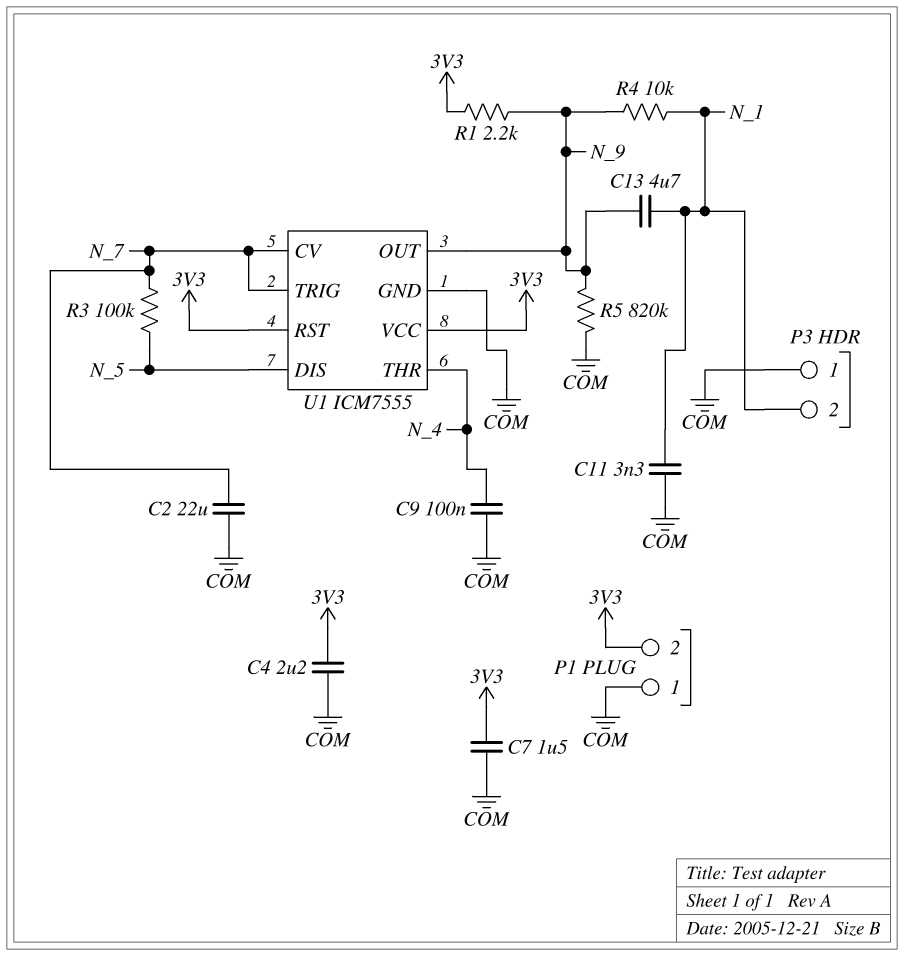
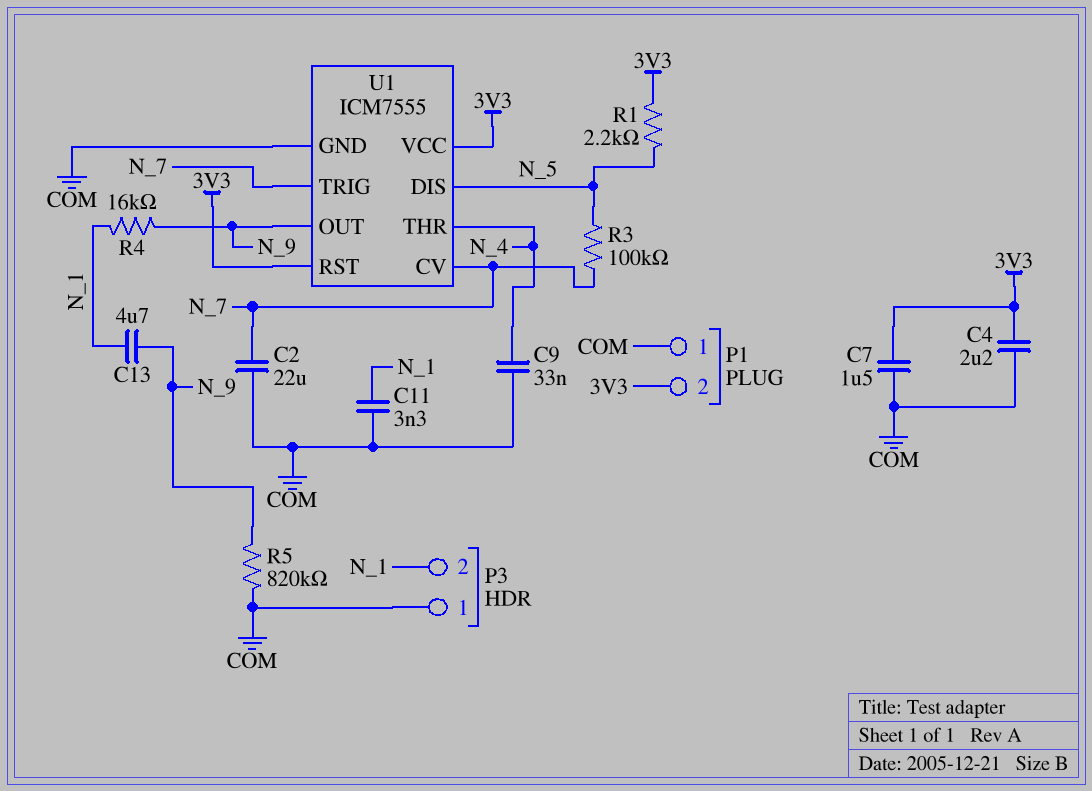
C9: 100nF (COM, N_4) -> 33nF (COM, N_4)
R1: 2.2k (3V3, N_9) -> 2.2k (3V3, N_5)
R4: 10k (N_1, N_9) -> 16k (N_1, N_9)

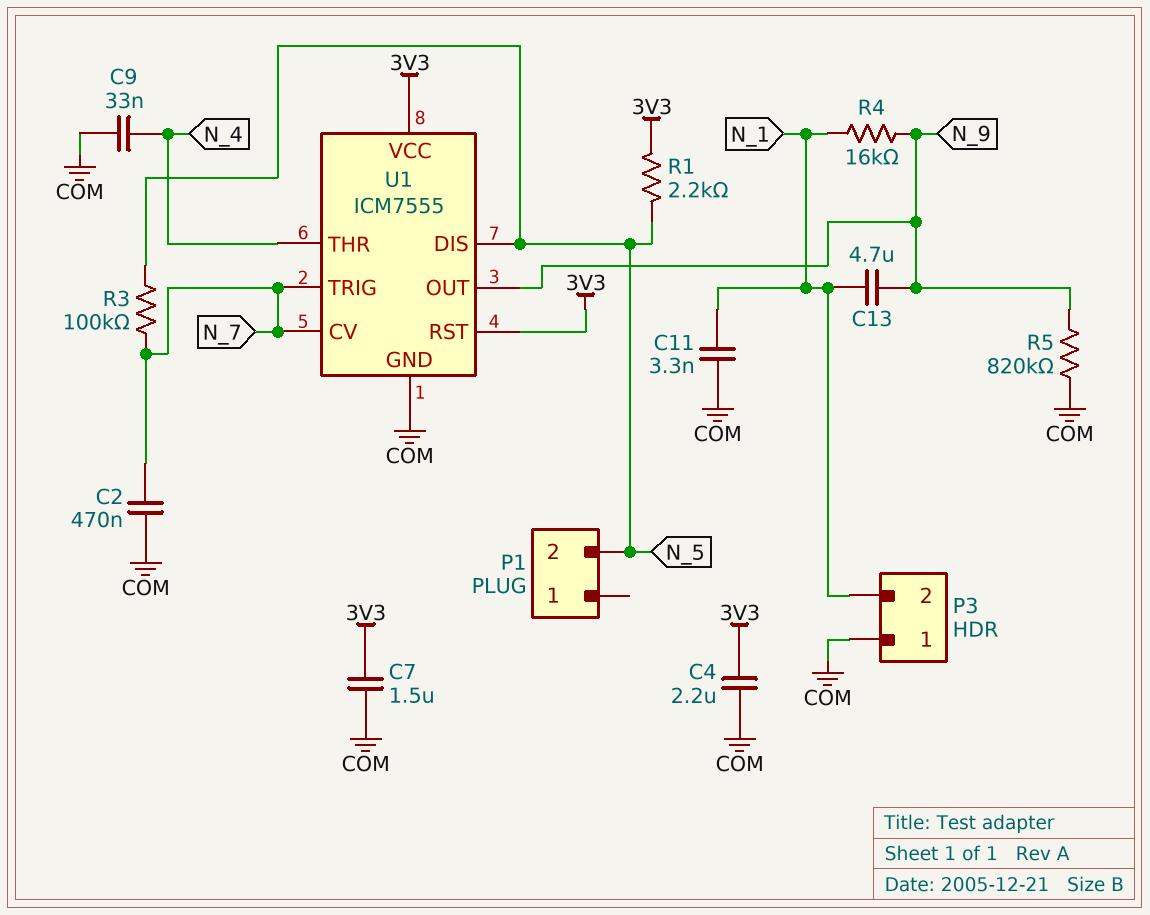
C2: 22uF (COM, N_7) -> 470nF (COM, N_7)
P1 pin 1: COM -> none
P1 pin 2: 3V3 -> N_5

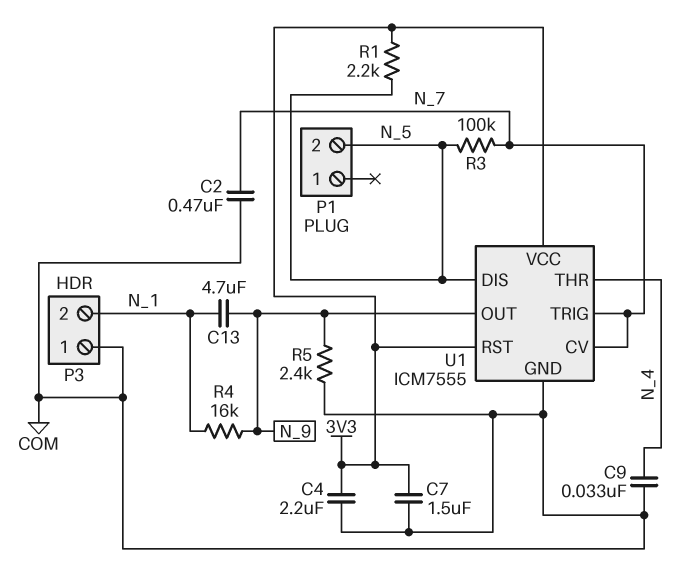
C11: 3.3nF (COM, N_1) -> none
R5: 820k (COM, N_9) -> 2.4k (COM, N_9)

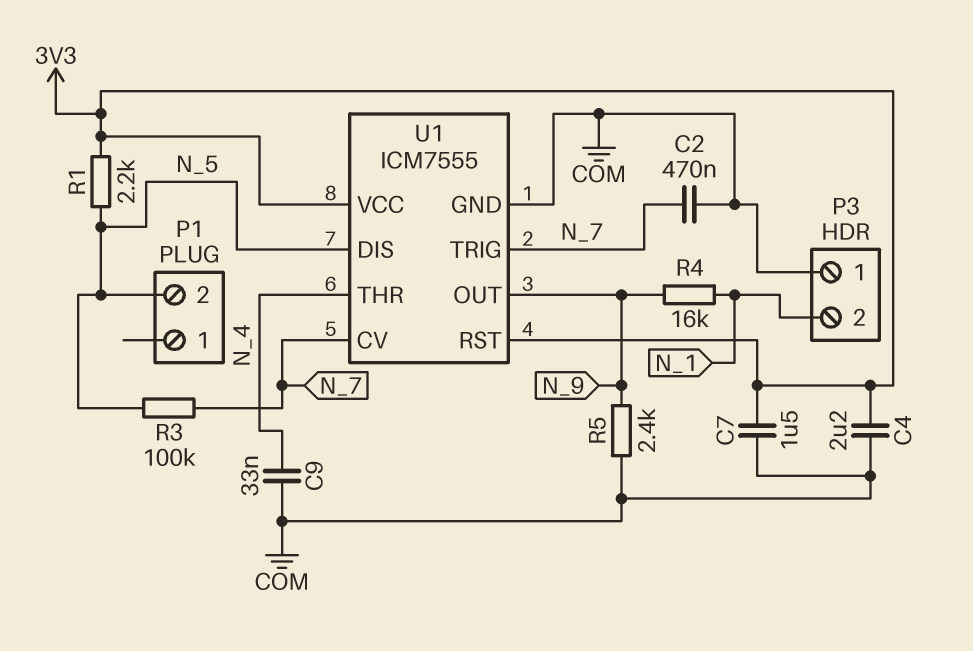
C13: 4.7uF (N_1, N_9) -> none

